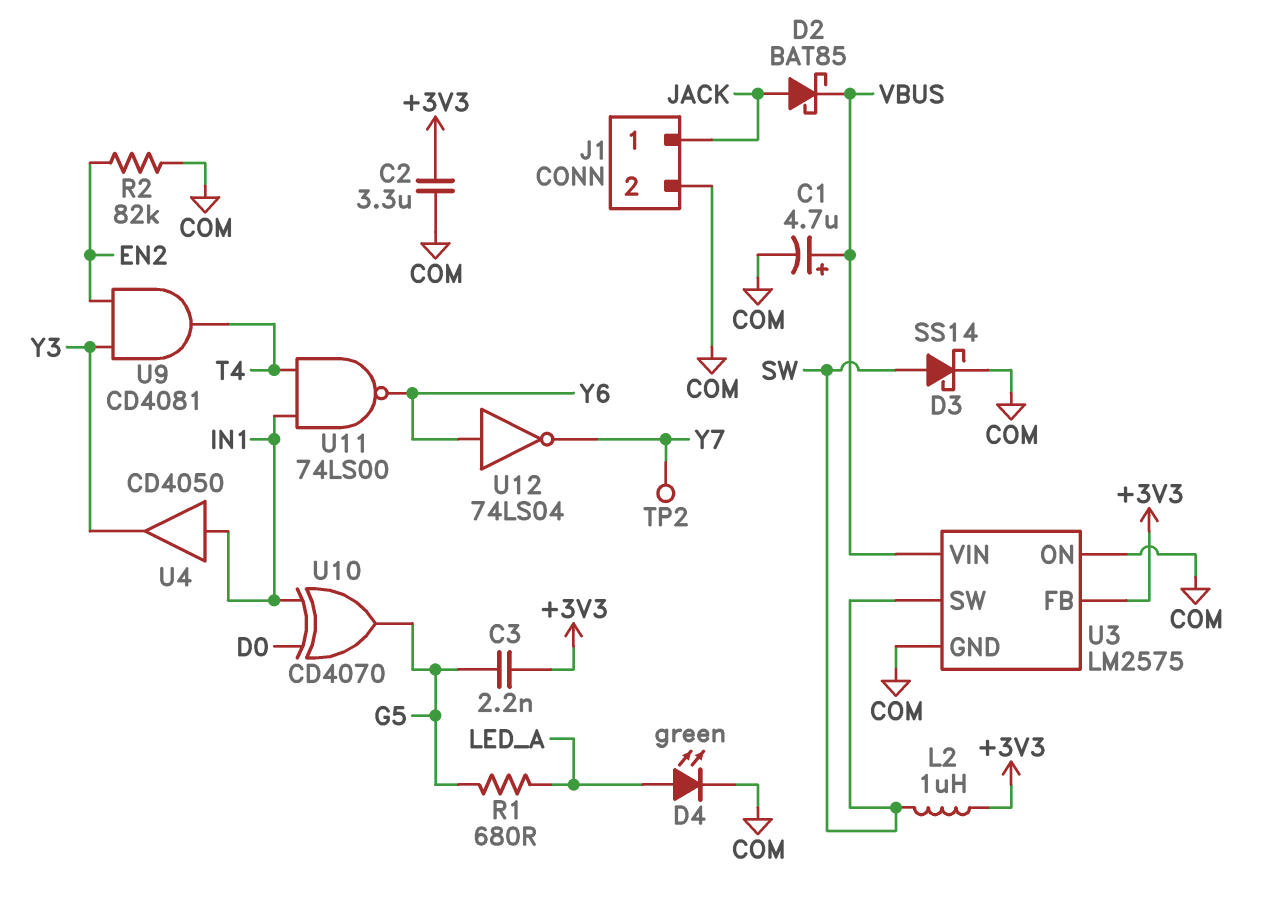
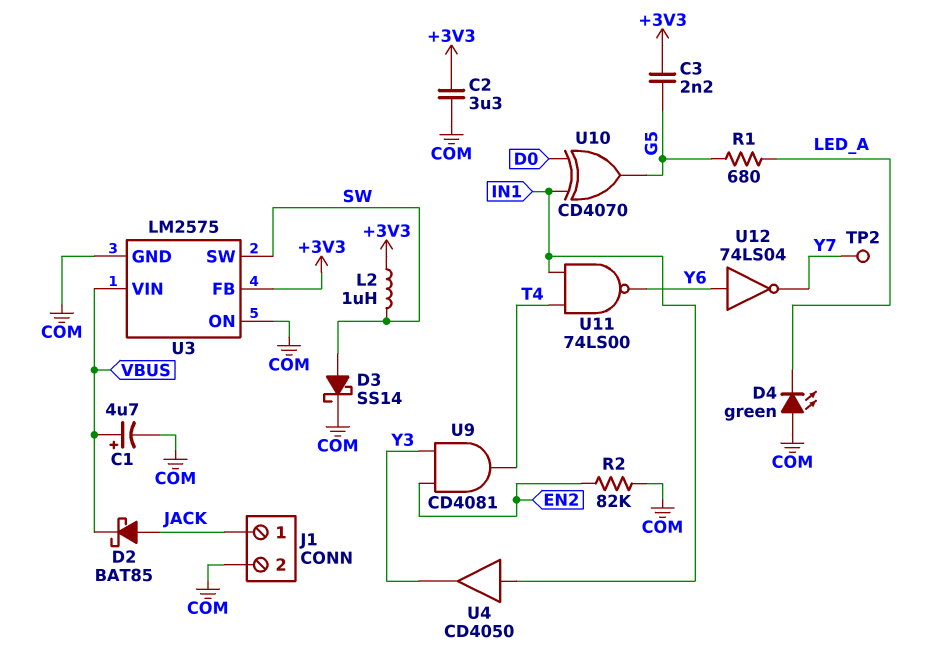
D4: LED green (A LED_A, K COM) -> LED green (A COM, K LED_A)

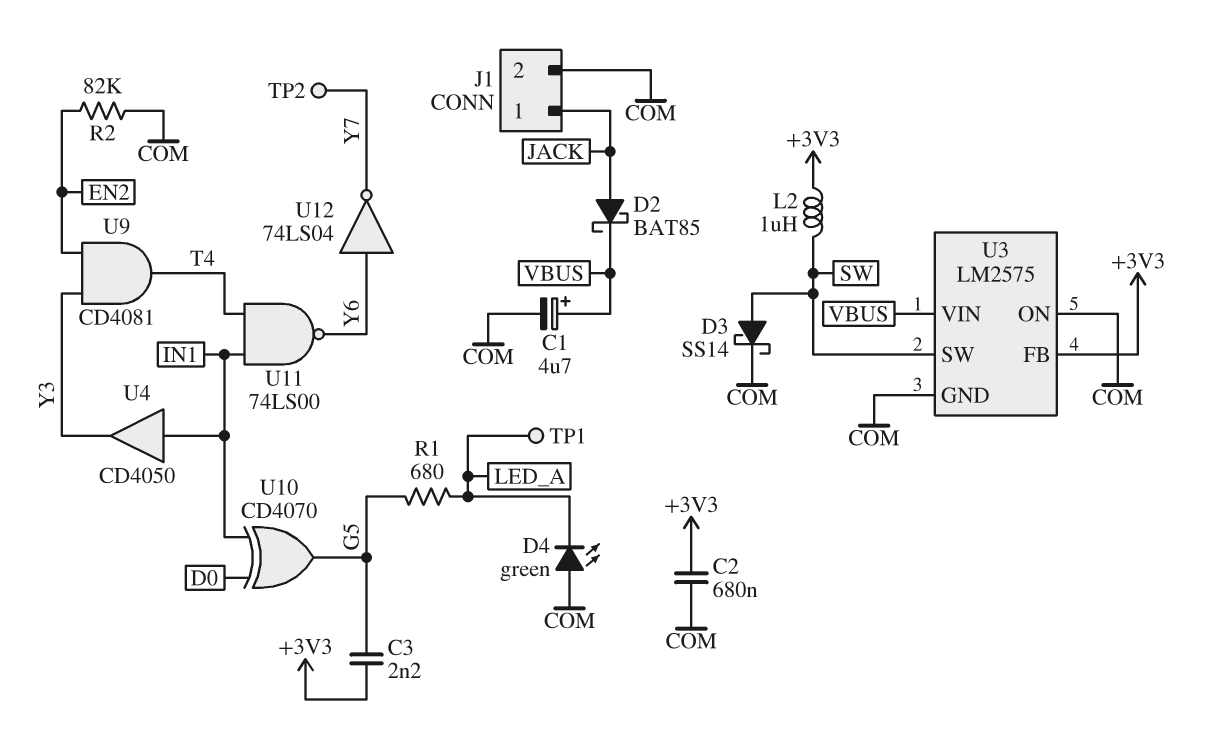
C2: 3.3uF (+3V3, COM) -> 680nF (+3V3, COM)
TP1: none -> test point (LED_A)

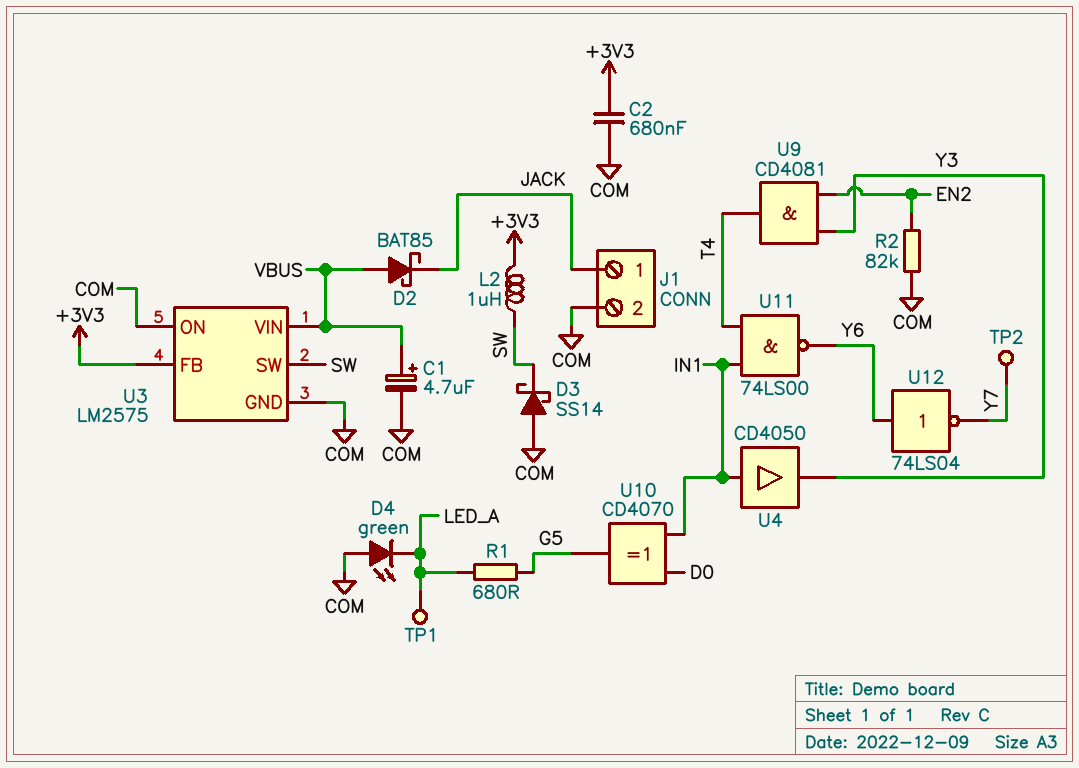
C3: 2.2nF (+3V3, G5) -> none
D2: schottky BAT85 (A JACK, K VBUS) -> schottky BAT85 (A VBUS, K JACK)
D3: schottky SS14 (A SW, K COM) -> schottky SS14 (A COM, K SW)

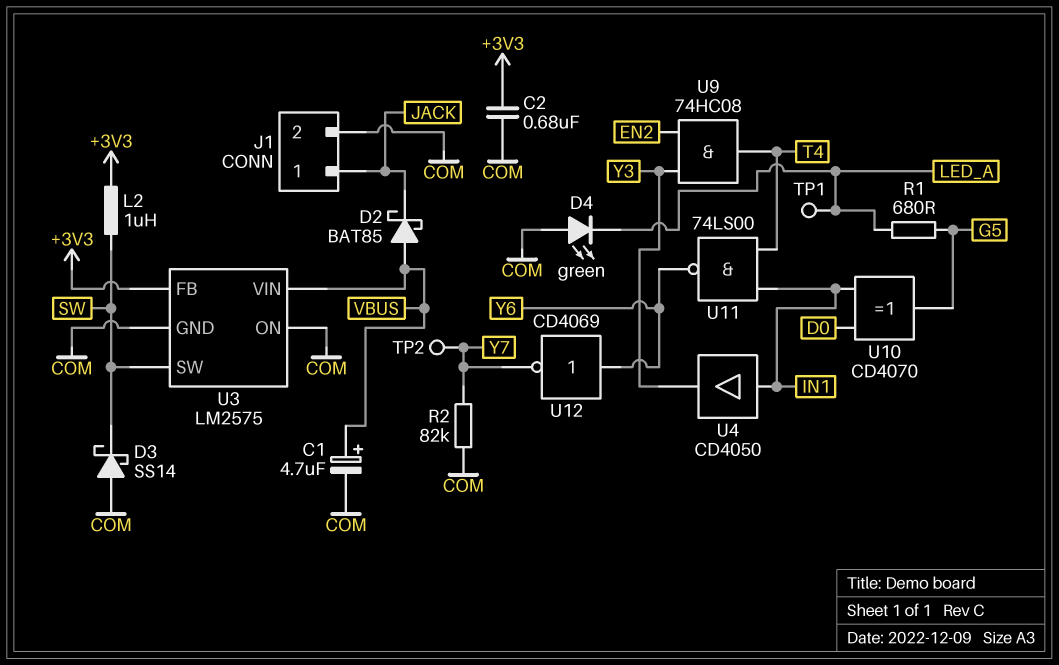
R2: 82k (COM, EN2) -> 82k (COM, Y7)
U9: AND CD4081 (in EN2, in Y3, out T4) -> AND 74HC08 (in EN2, in Y3, out T4)
U12: NOT 74LS04 (in Y6, out Y7) -> NOT CD4069 (in Y6, out Y7)

